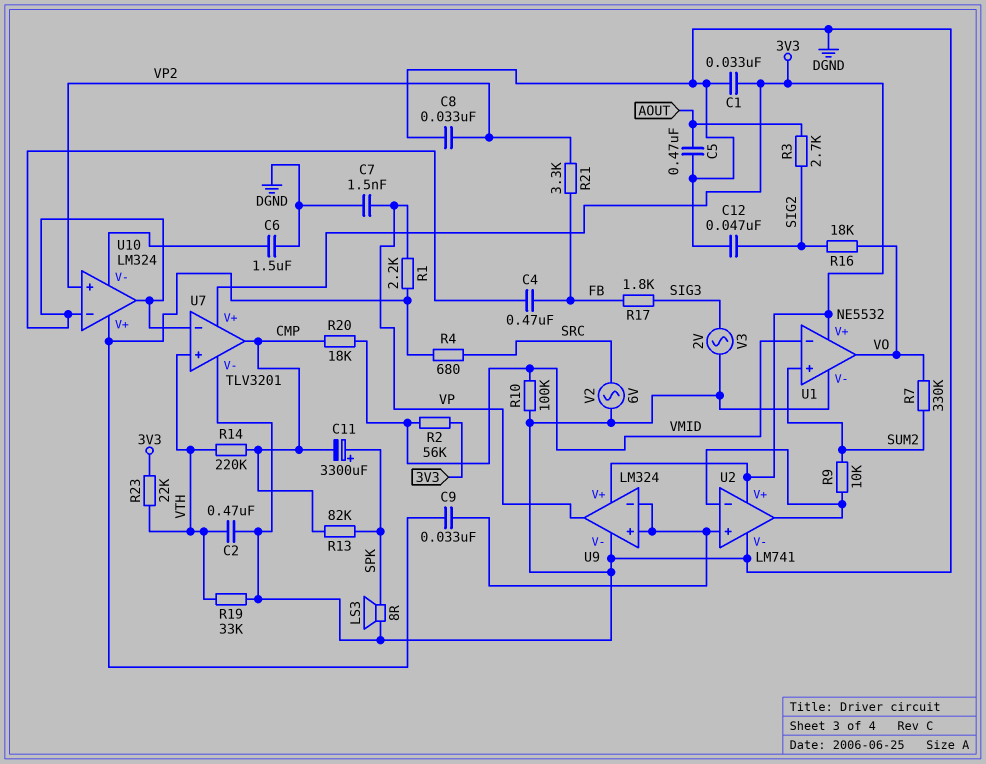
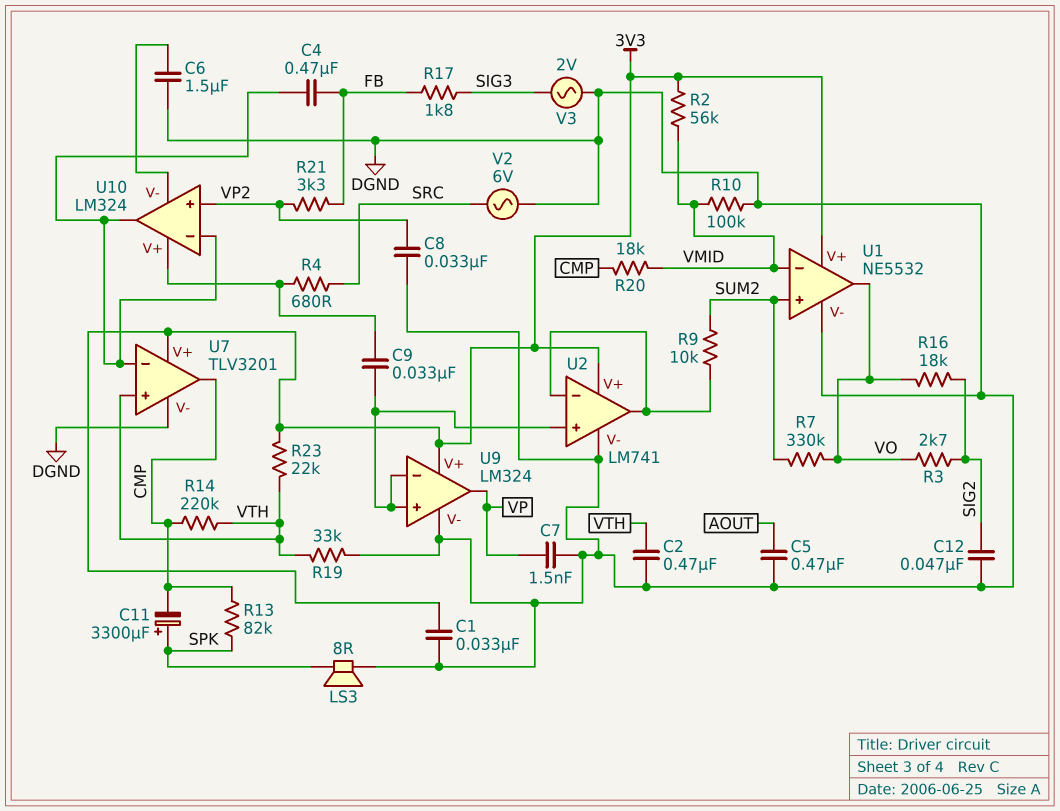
R1: 2.2k (U10/V+, VP) -> none
R3: 2.7k (AOUT, SIG2) -> 2.7k (SIG2, VO)

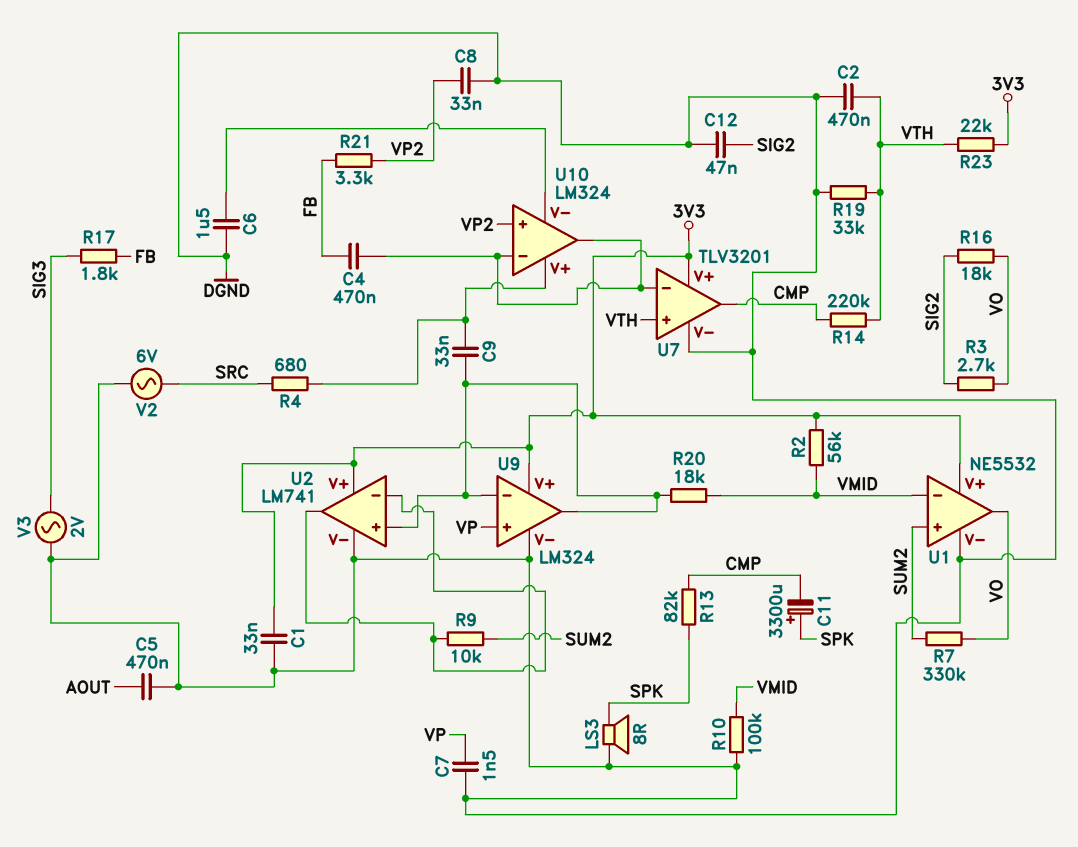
R20: 18k (CMP, VMID) -> 18k (U2/in+, VMID)
U9 pin in+: U2/in+ -> VP
U9 pin out: VP -> U2/in+

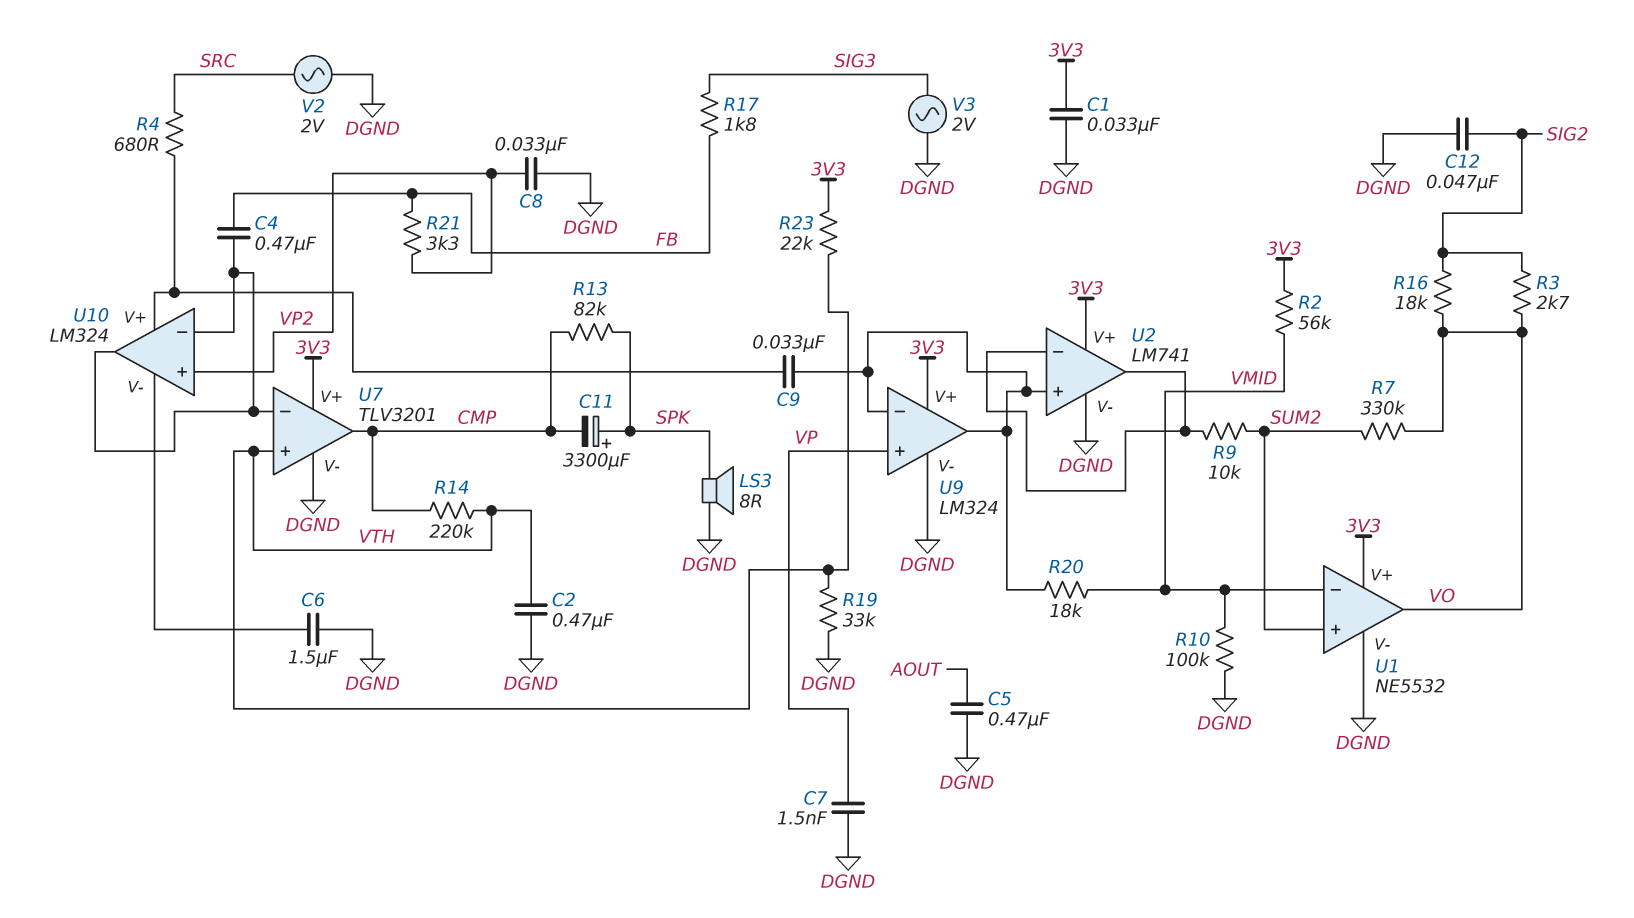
V2: AC 6V (DGND, SRC) -> AC 2V (DGND, SRC)

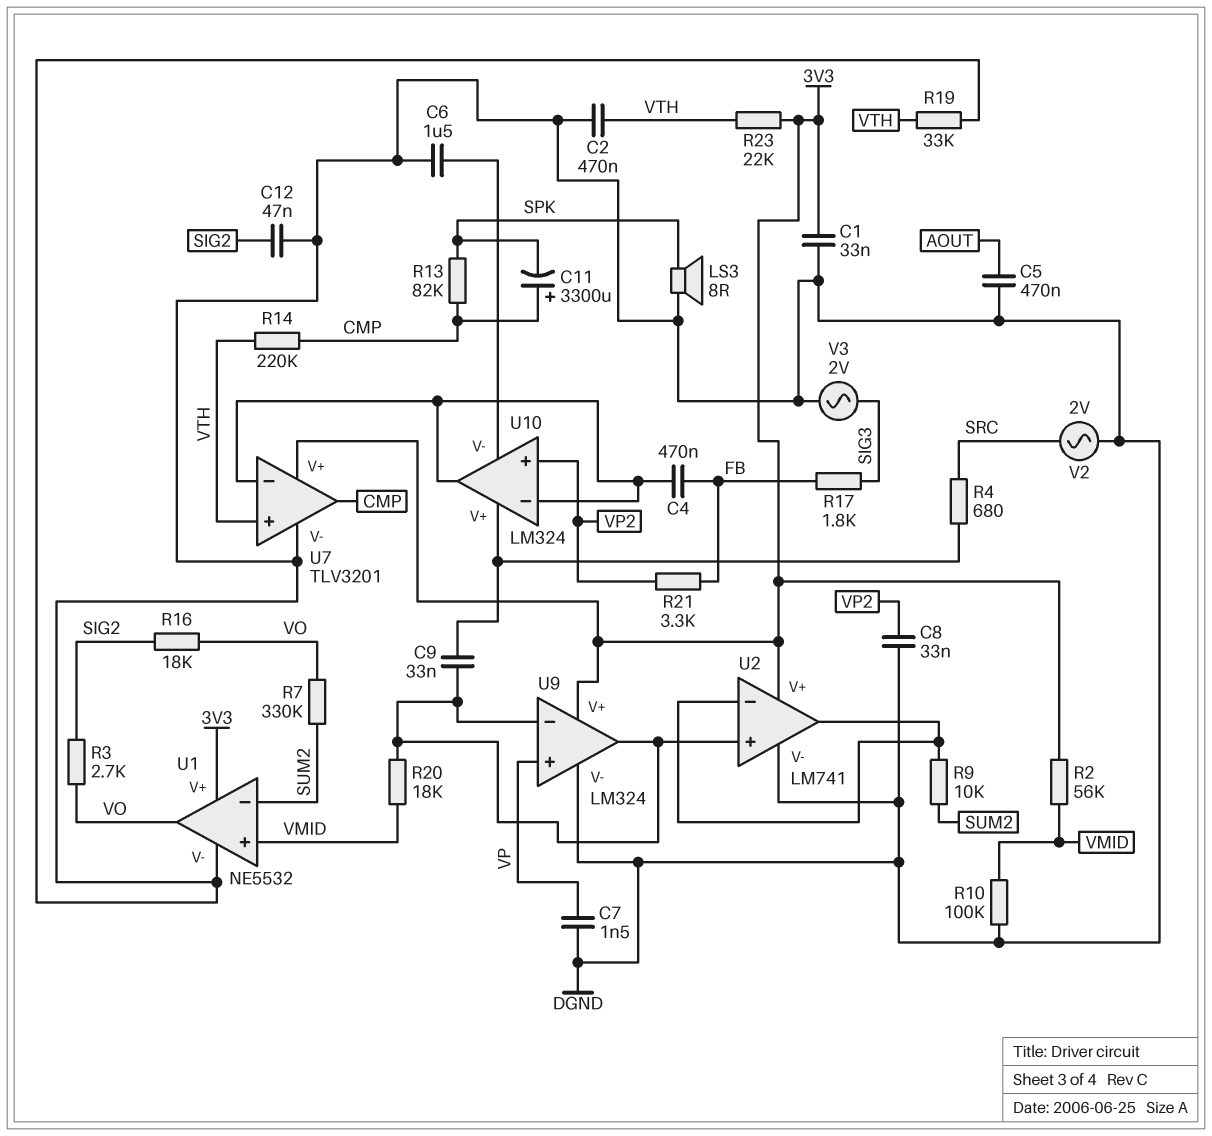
C11: 3300uF (plus SPK, minus CMP) -> 3300uF (plus CMP, minus SPK)
U1 pin in+: SUM2 -> VMID
U1 pin in-: VMID -> SUM2

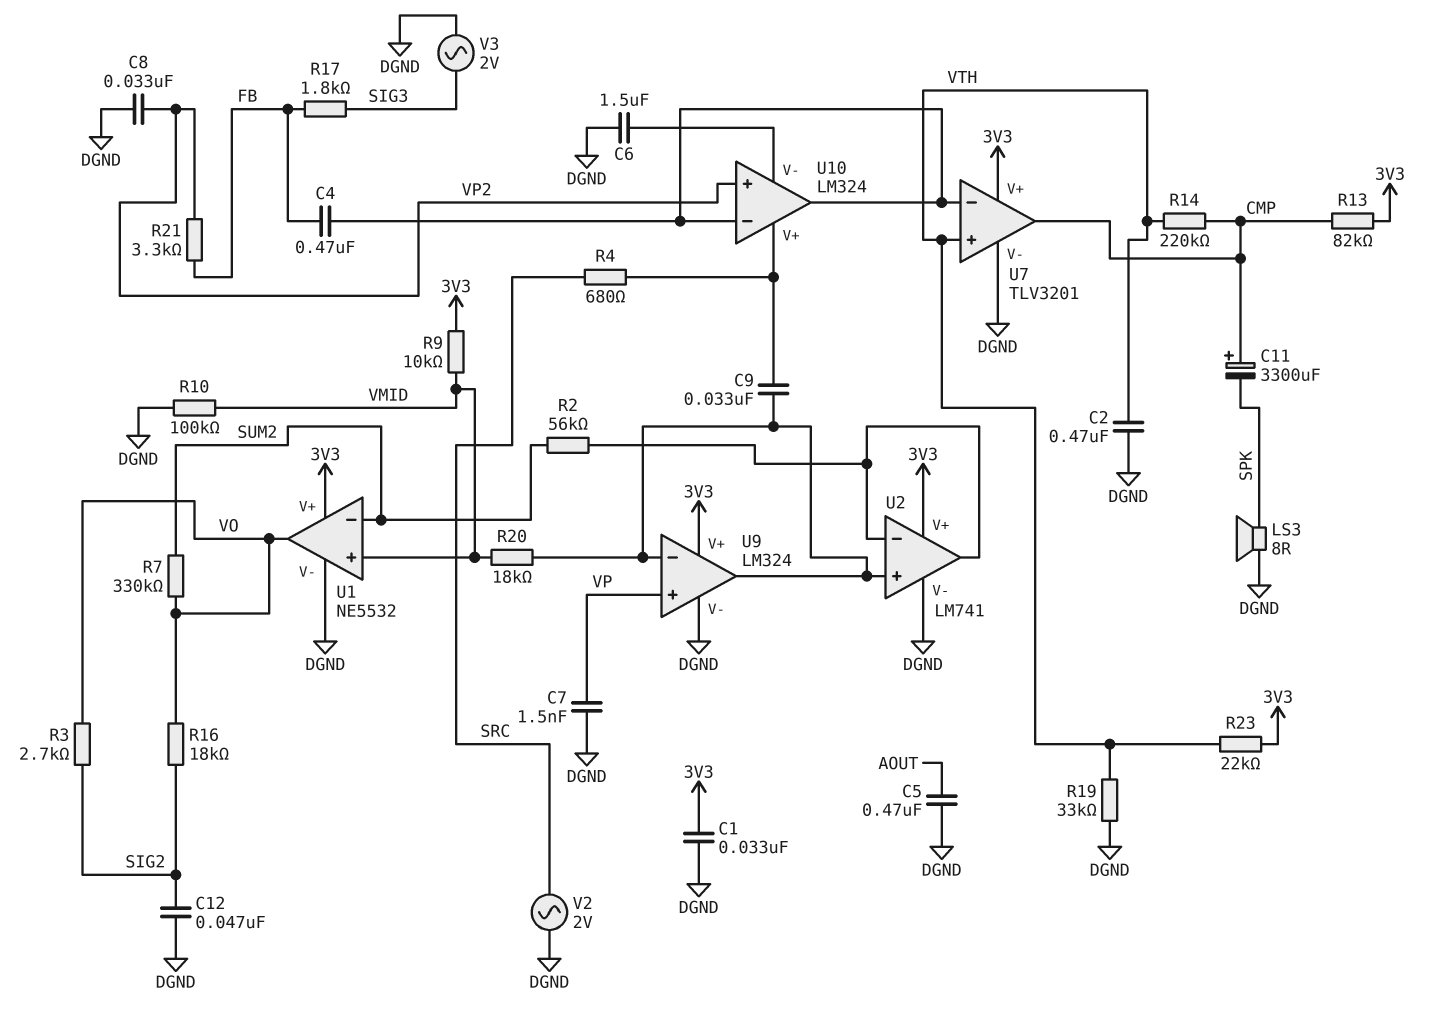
R2: 56k (3V3, VMID) -> 56k (SUM2, U2/in-)
R9: 10k (SUM2, U2/in-) -> 10k (3V3, VMID)
R13: 82k (CMP, SPK) -> 82k (3V3, CMP)

